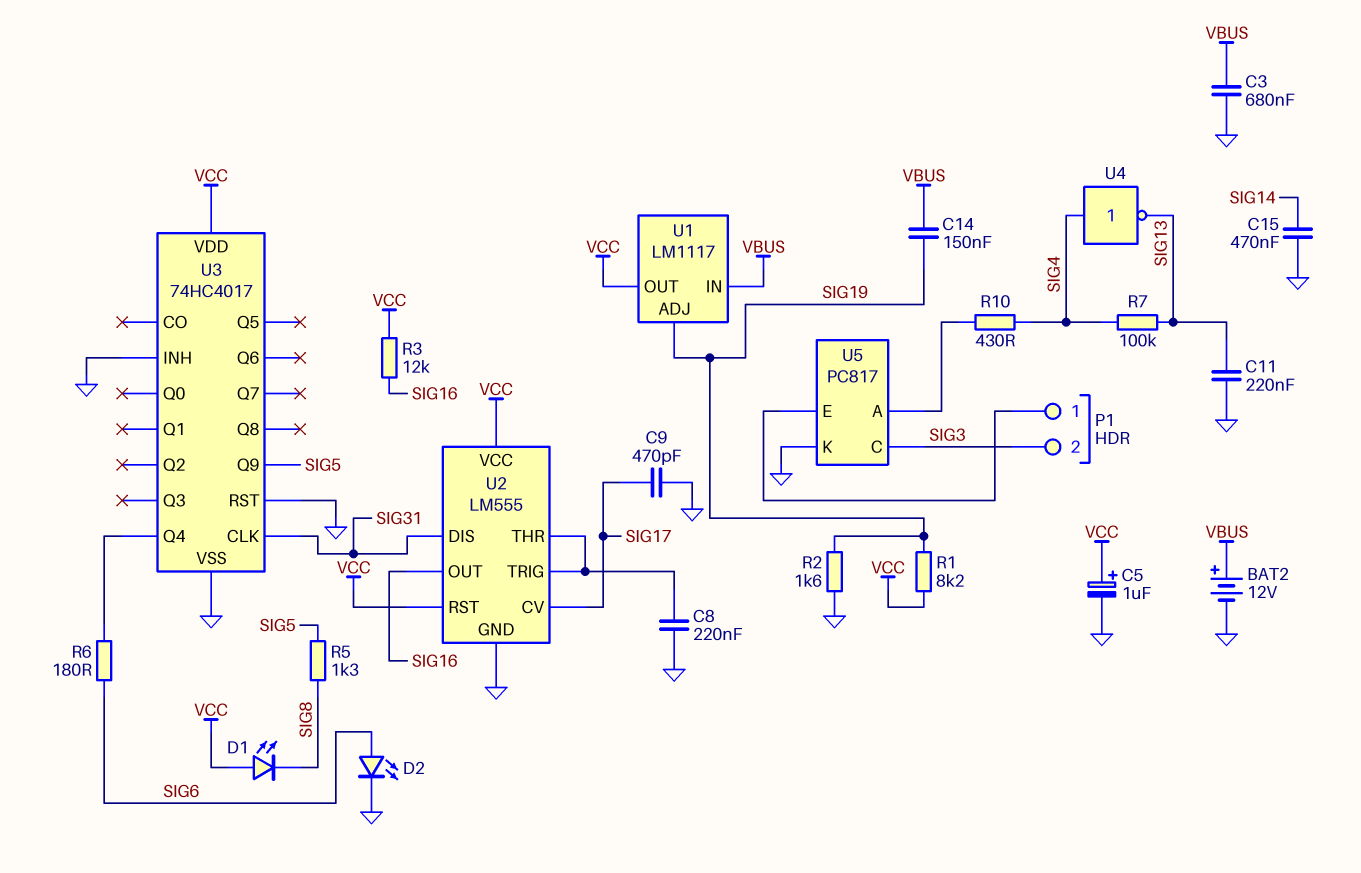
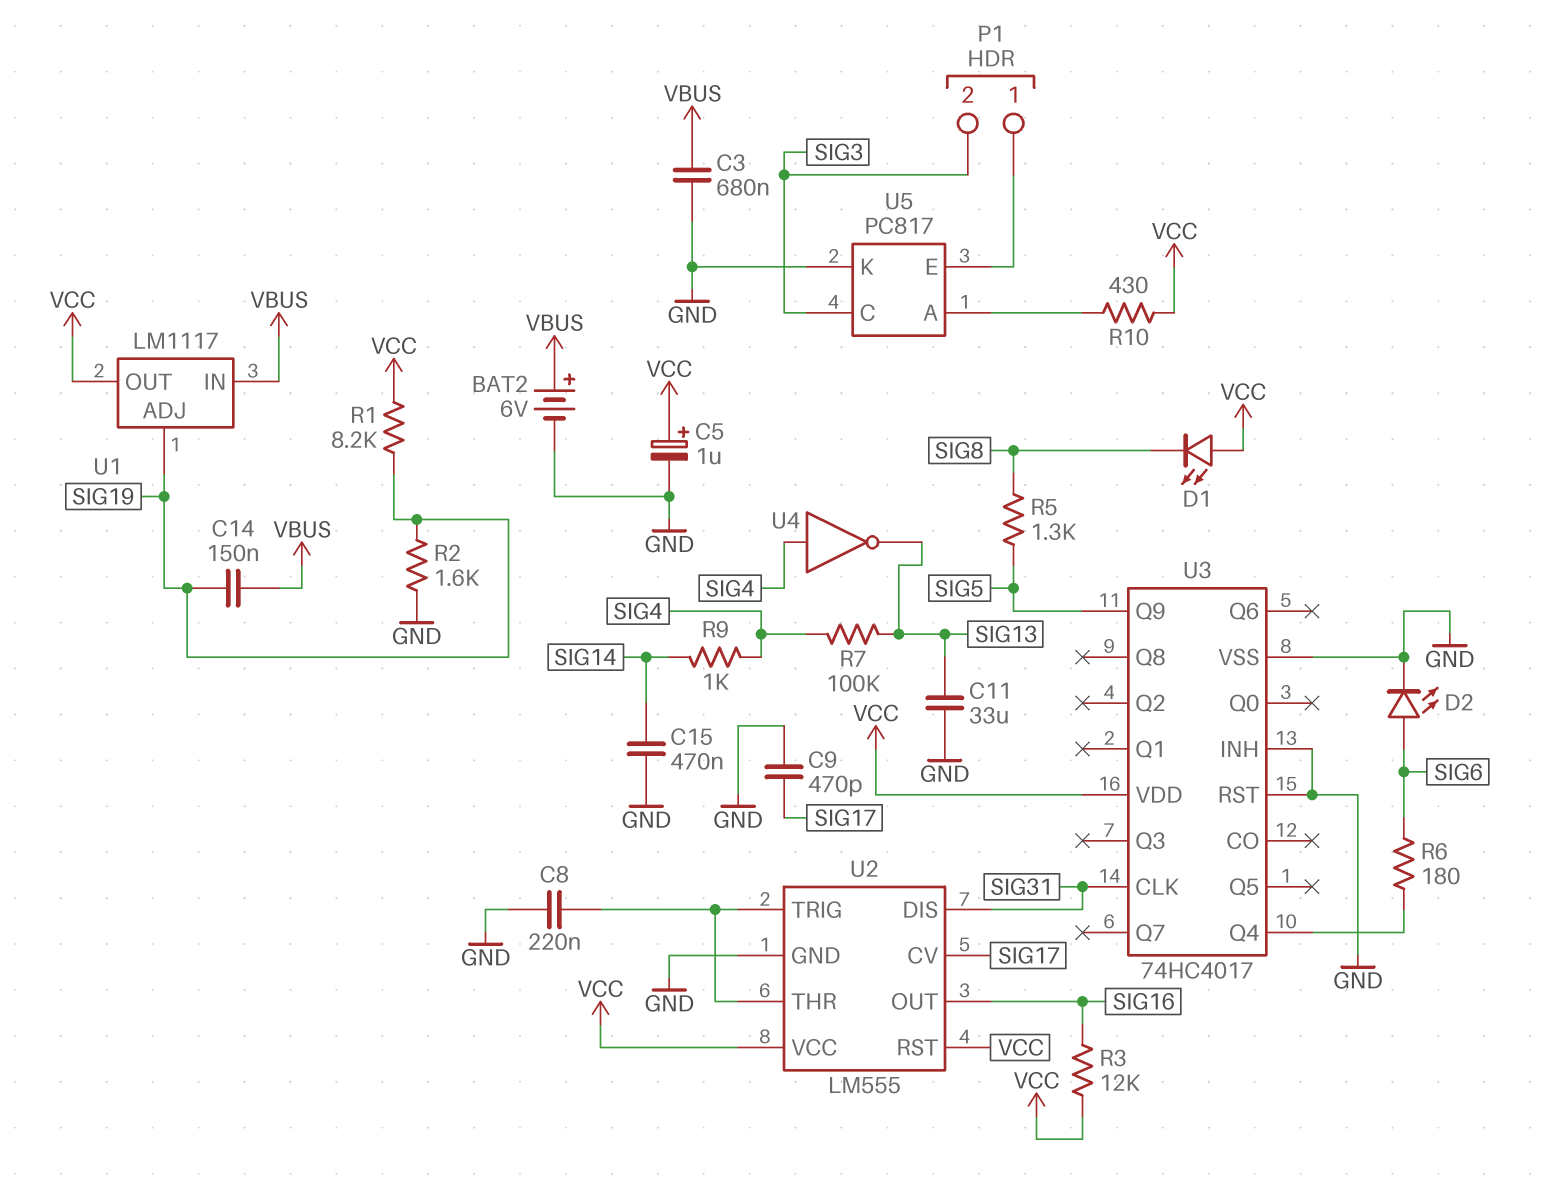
BAT2: 12V (plus VBUS, minus GND) -> 6V (plus VBUS, minus GND)
C11: 220nF (GND, SIG13) -> 33uF (GND, SIG13)
R9: none -> 1k (SIG4, SIG14)
R10: 430 (SIG4, U5/A) -> 430 (U5/A, VCC)

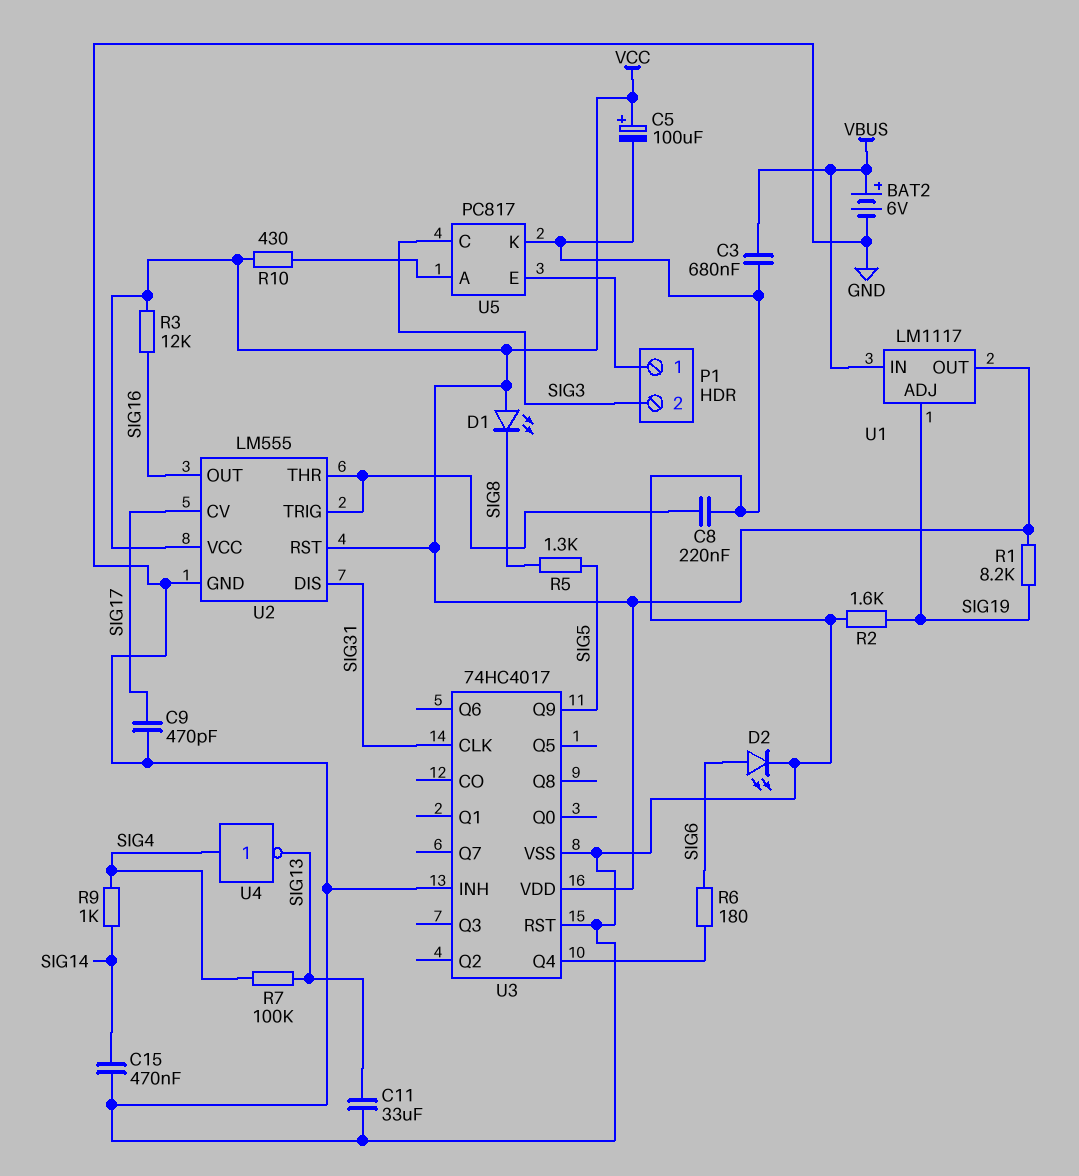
C5: 1uF (plus VCC, minus GND) -> 100uF (plus VCC, minus GND)
C14: 150nF (SIG19, VBUS) -> none

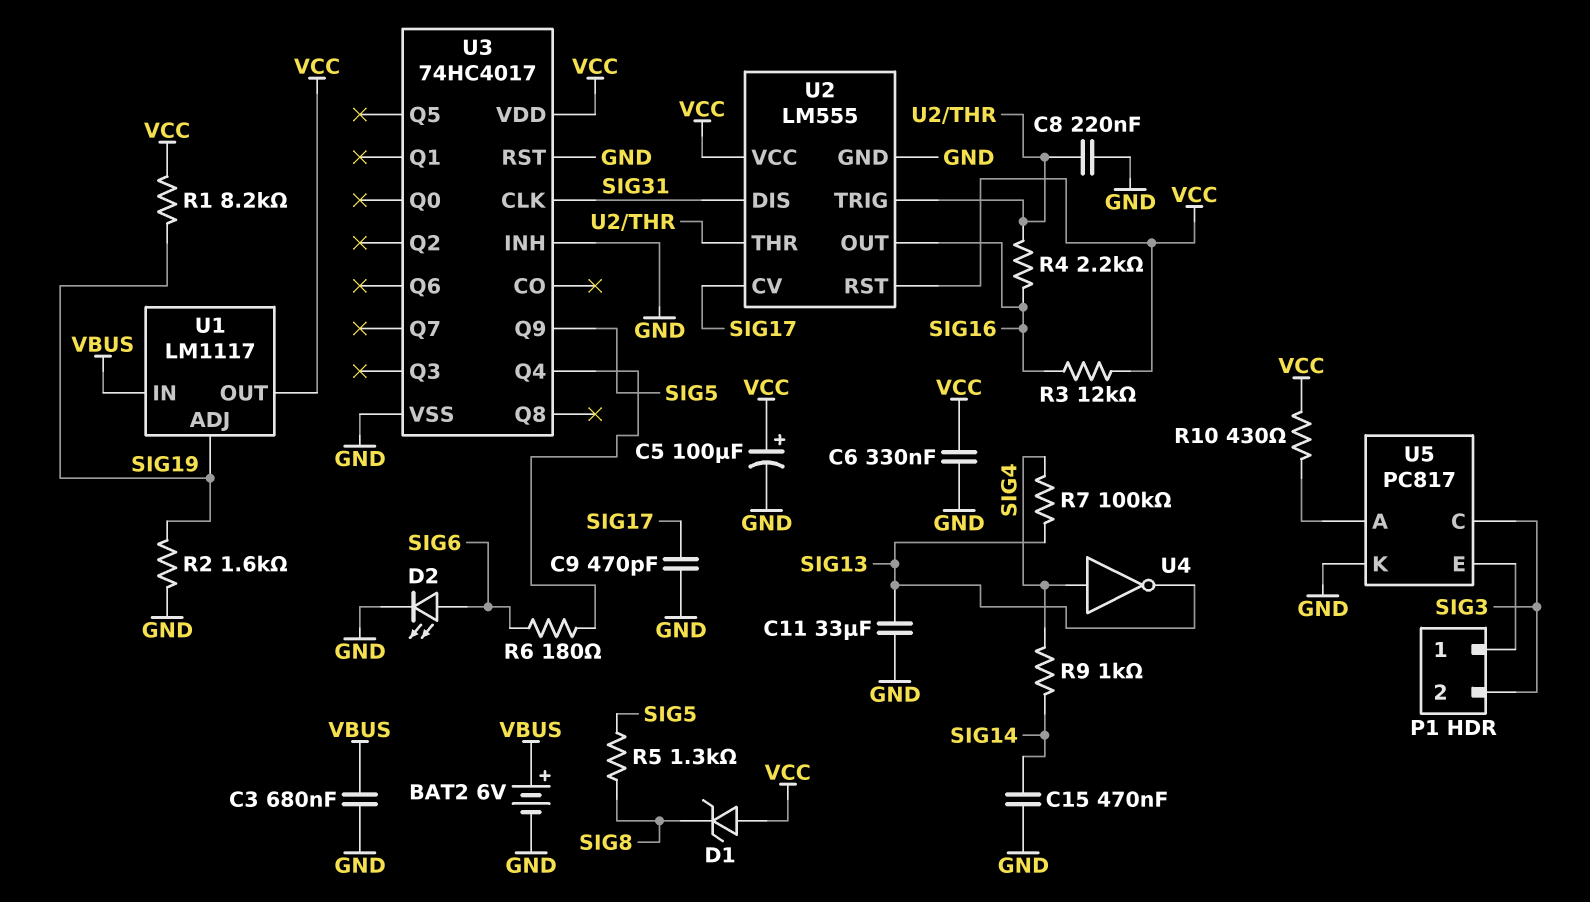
C6: none -> 330nF (GND, VCC)
D1: LED (A VCC, K SIG8) -> zener (A VCC, K SIG8)
R4: none -> 2.2k (SIG16, U2/THR)

